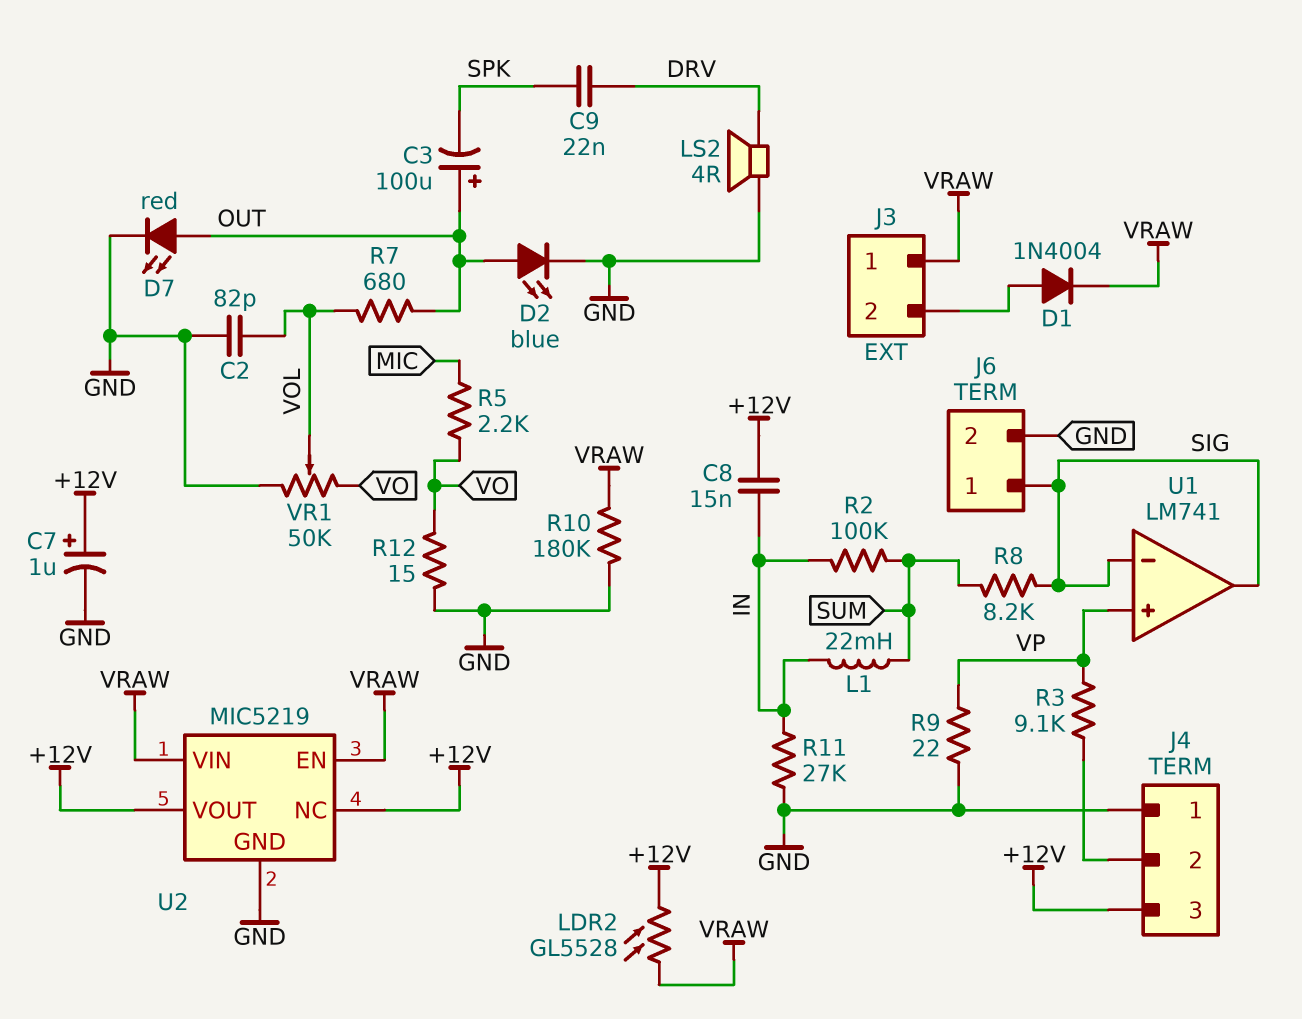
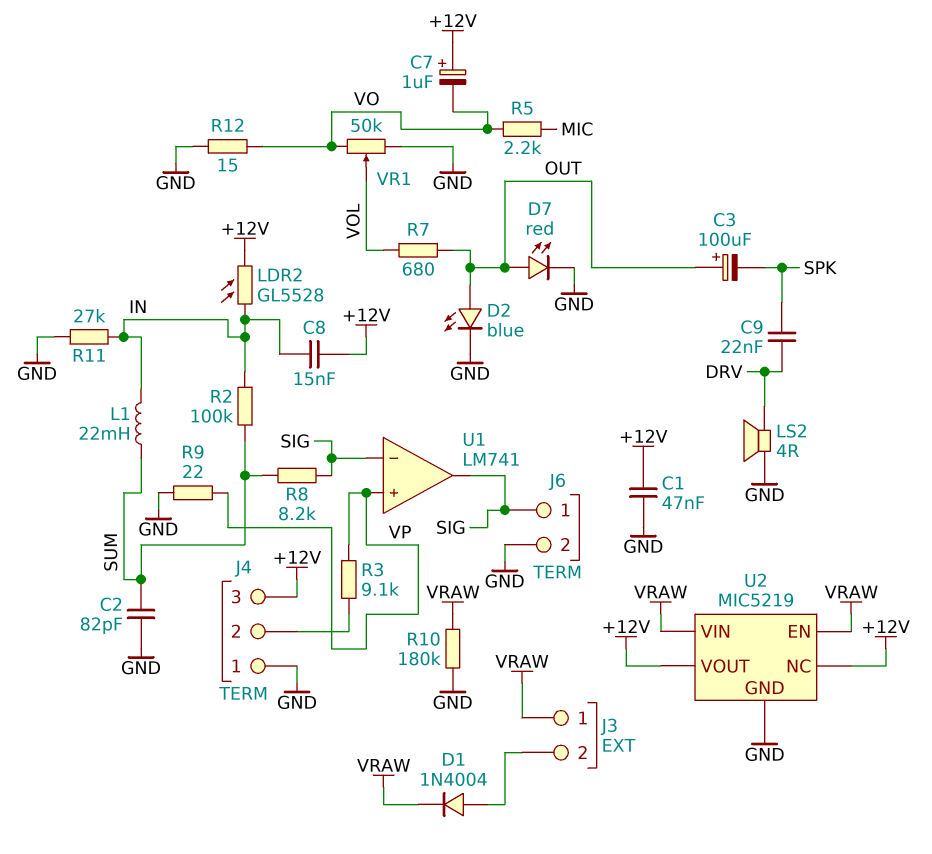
C1: none -> 47nF (+12V, GND)
C2: 82pF (GND, VOL) -> 82pF (GND, SUM)
C7: 1uF (plus +12V, minus GND) -> 1uF (plus +12V, minus VO)
LDR2: GL5528 (+12V, VRAW) -> GL5528 (+12V, IN)

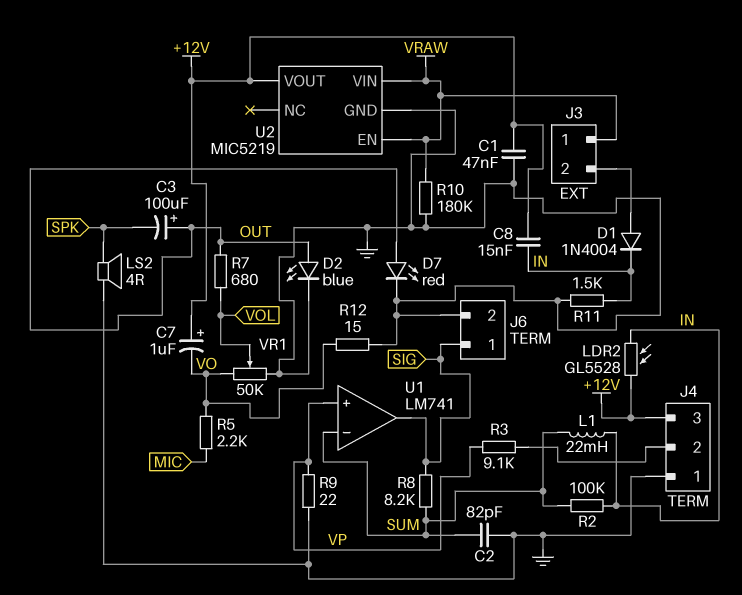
C9: 22nF (DRV, SPK) -> none
D1: diode 1N4004 (A J3/2, K VRAW) -> diode 1N4004 (A J3/2, K IN)
LS2: speaker 4R (DRV, GND) -> speaker 4R (GND, SPK)
R11: 27k (GND, IN) -> 1.5k (GND, IN)
U1 pin in-: SIG -> SUM
U2 pin NC: +12V -> none

